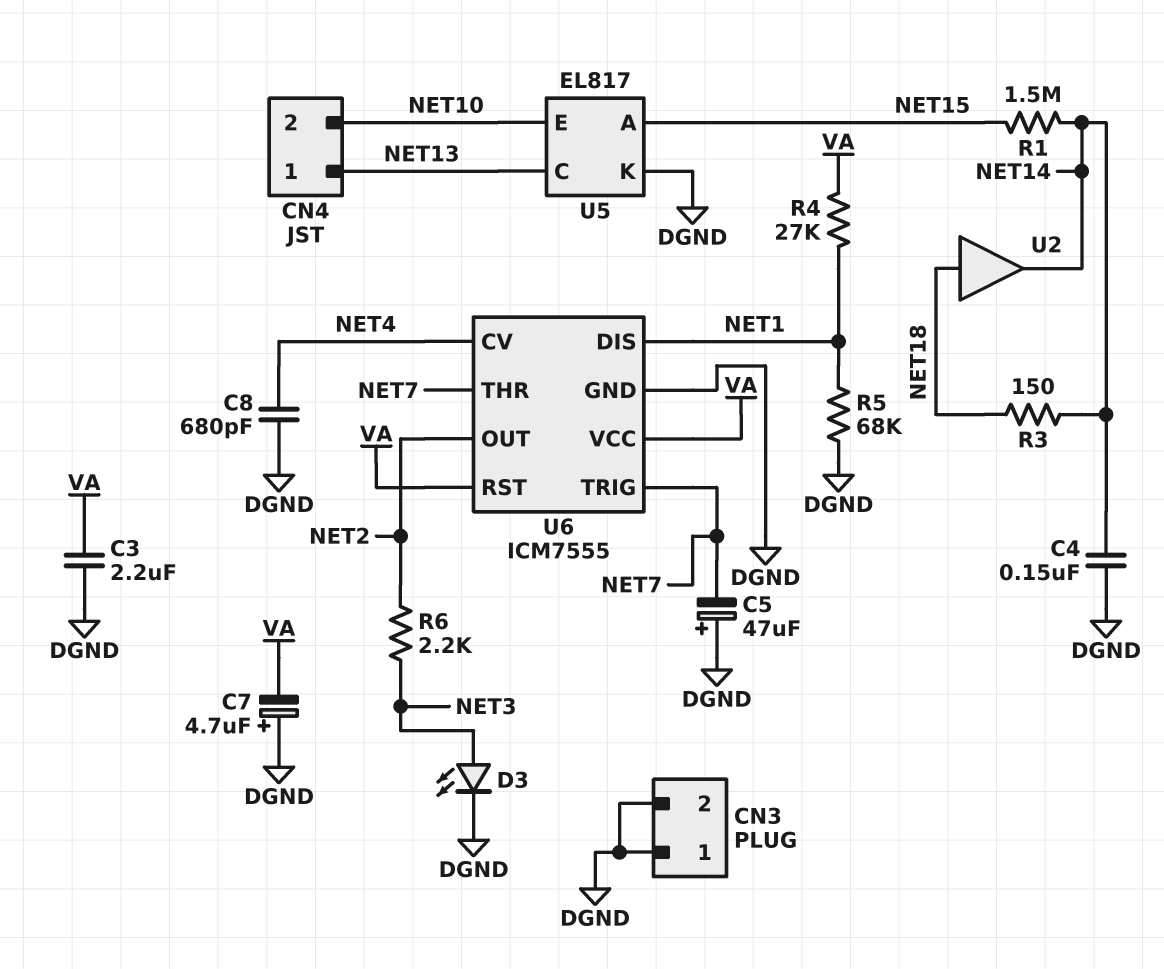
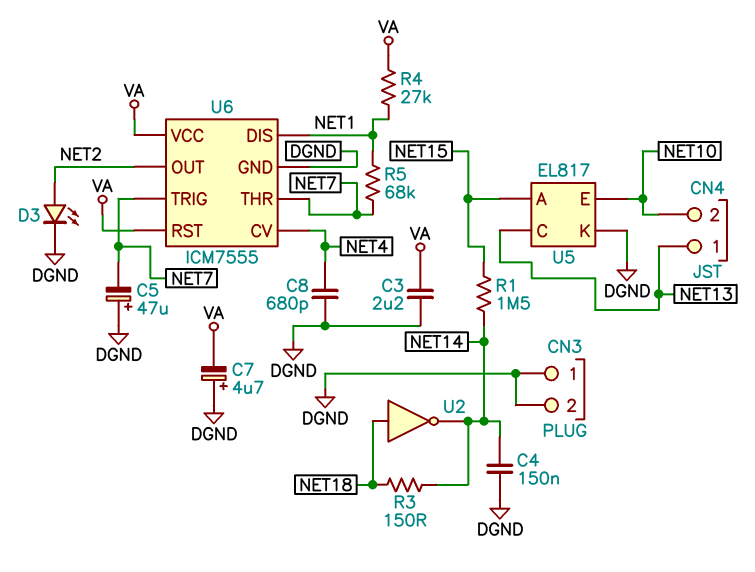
D3: LED (A NET3, K DGND) -> LED (A NET2, K DGND)
R5: 68k (DGND, NET1) -> 68k (NET1, NET7)
R6: 2.2k (NET2, NET3) -> none
U2: buffer (in NET18, out NET14) -> NOT (in NET18, out NET14)

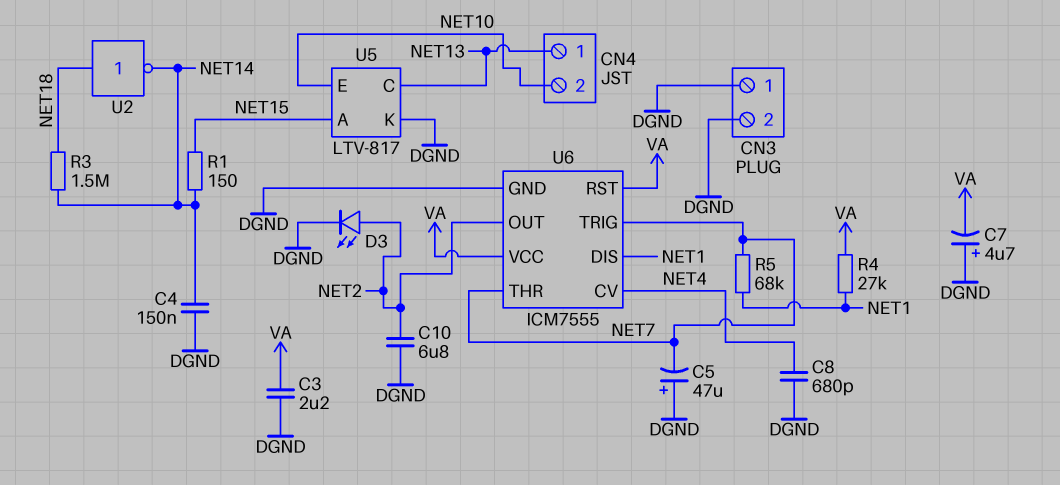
C10: none -> 6.8uF (DGND, NET2)
R1: 1.5M (NET14, NET15) -> 150 (NET14, NET15)
R3: 150 (NET14, NET18) -> 1.5M (NET14, NET18)
U5: EL817 -> LTV-817

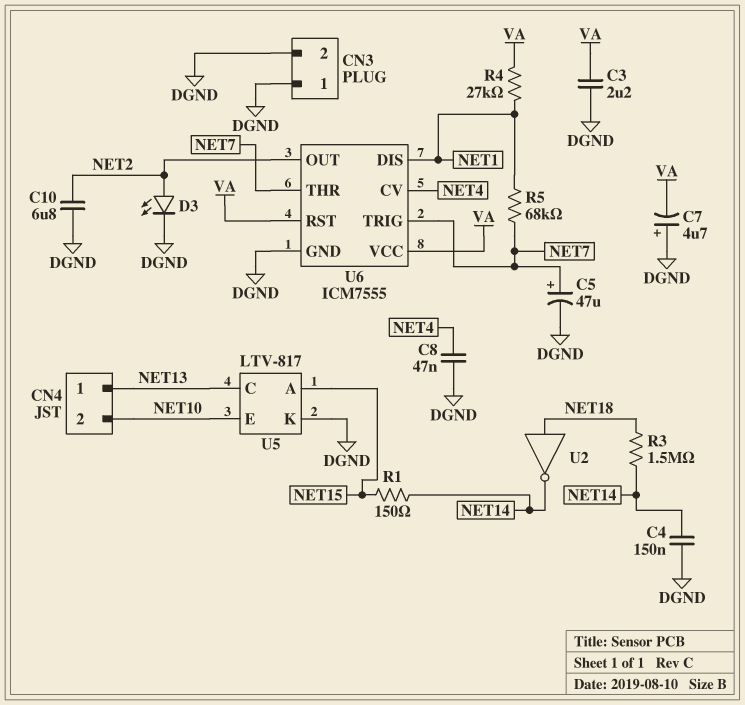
C5: 47uF (plus DGND, minus NET7) -> 47uF (plus NET7, minus DGND)
C8: 680pF (DGND, NET4) -> 47nF (DGND, NET4)

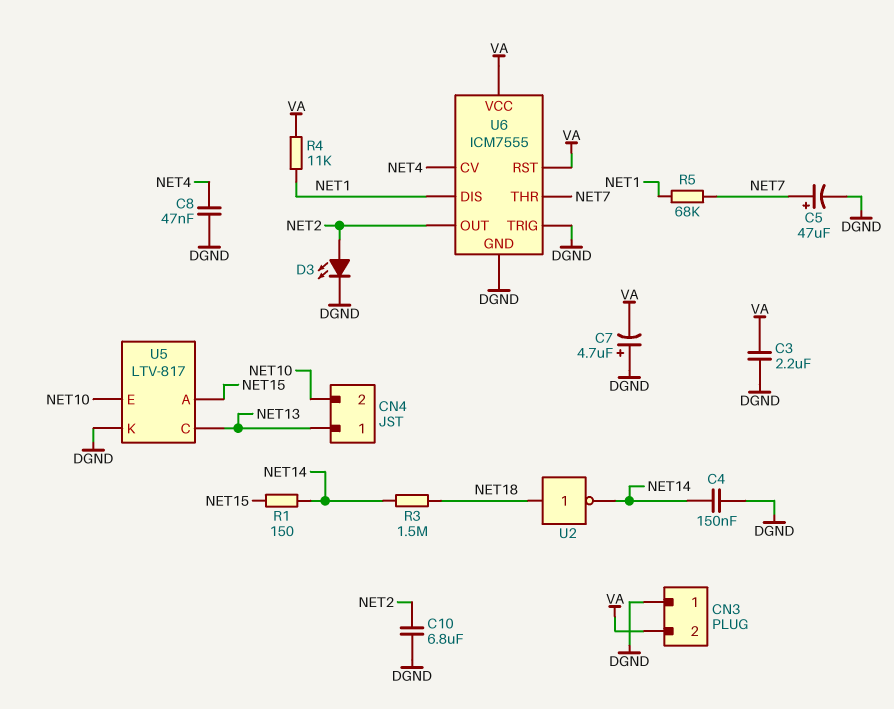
CN3 pin 2: DGND -> VA
R4: 27k (NET1, VA) -> 11k (NET1, VA)
U6 pin TRIG: NET7 -> DGND

